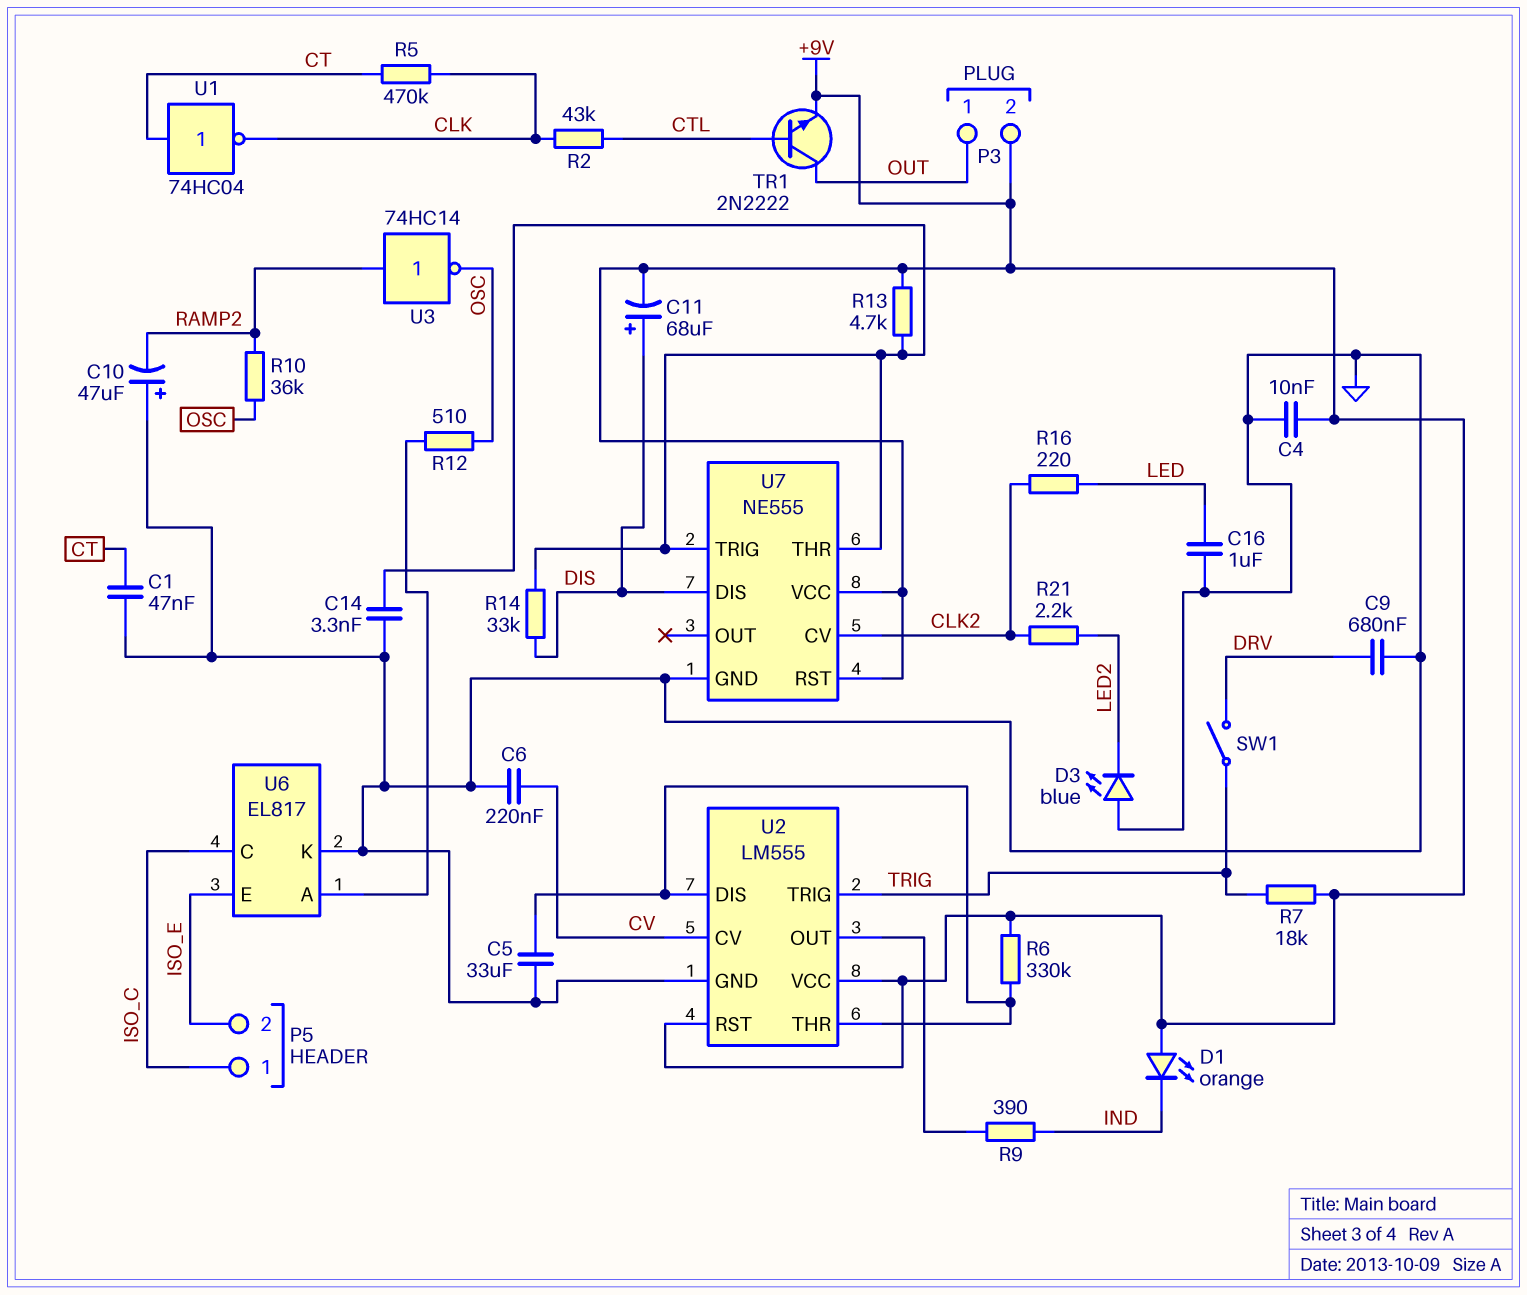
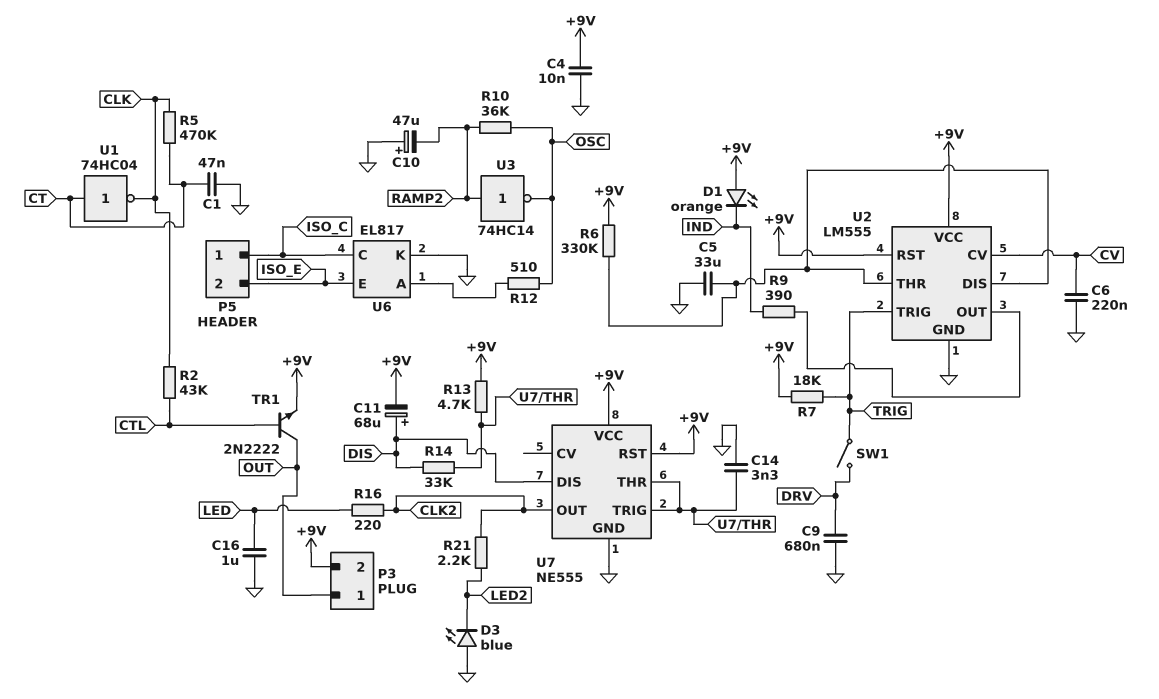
U7 pin CV: CLK2 -> none
U7 pin OUT: none -> CLK2

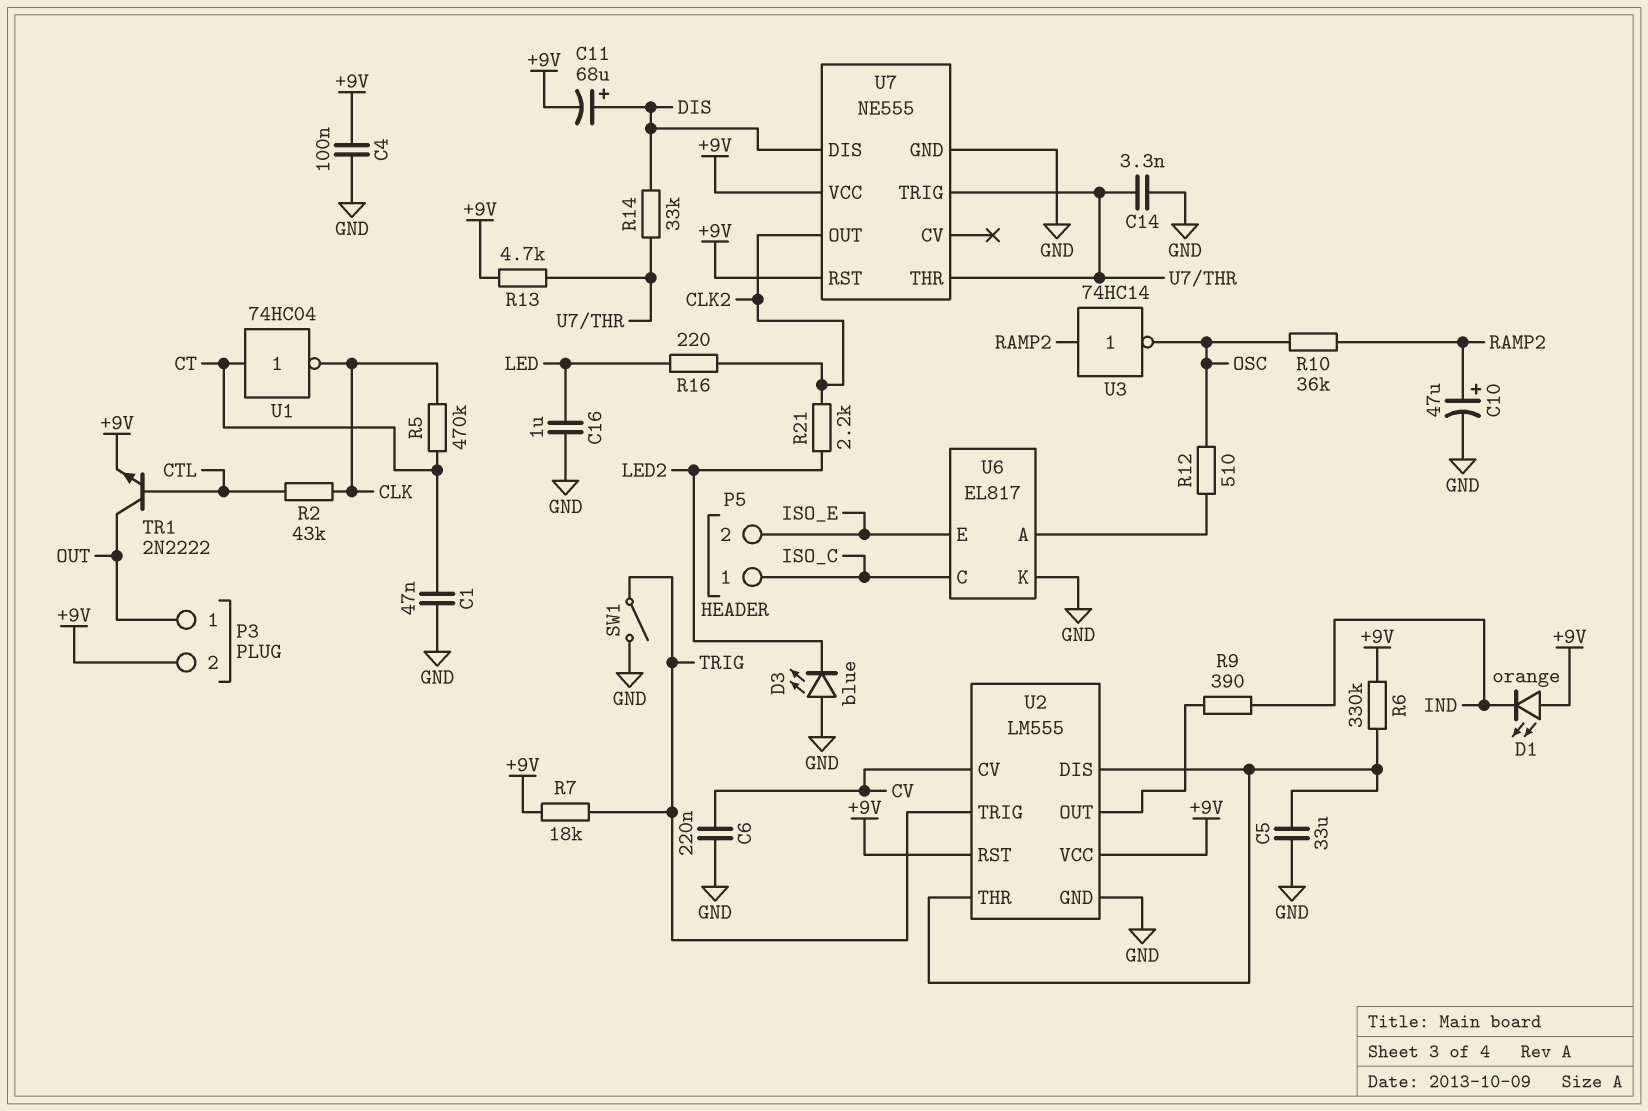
C4: 10nF (+9V, GND) -> 100nF (+9V, GND)
C9: 680nF (DRV, GND) -> none
C10: 47uF (plus GND, minus RAMP2) -> 47uF (plus RAMP2, minus GND)
SW1: switch (DRV, TRIG) -> switch (GND, TRIG)

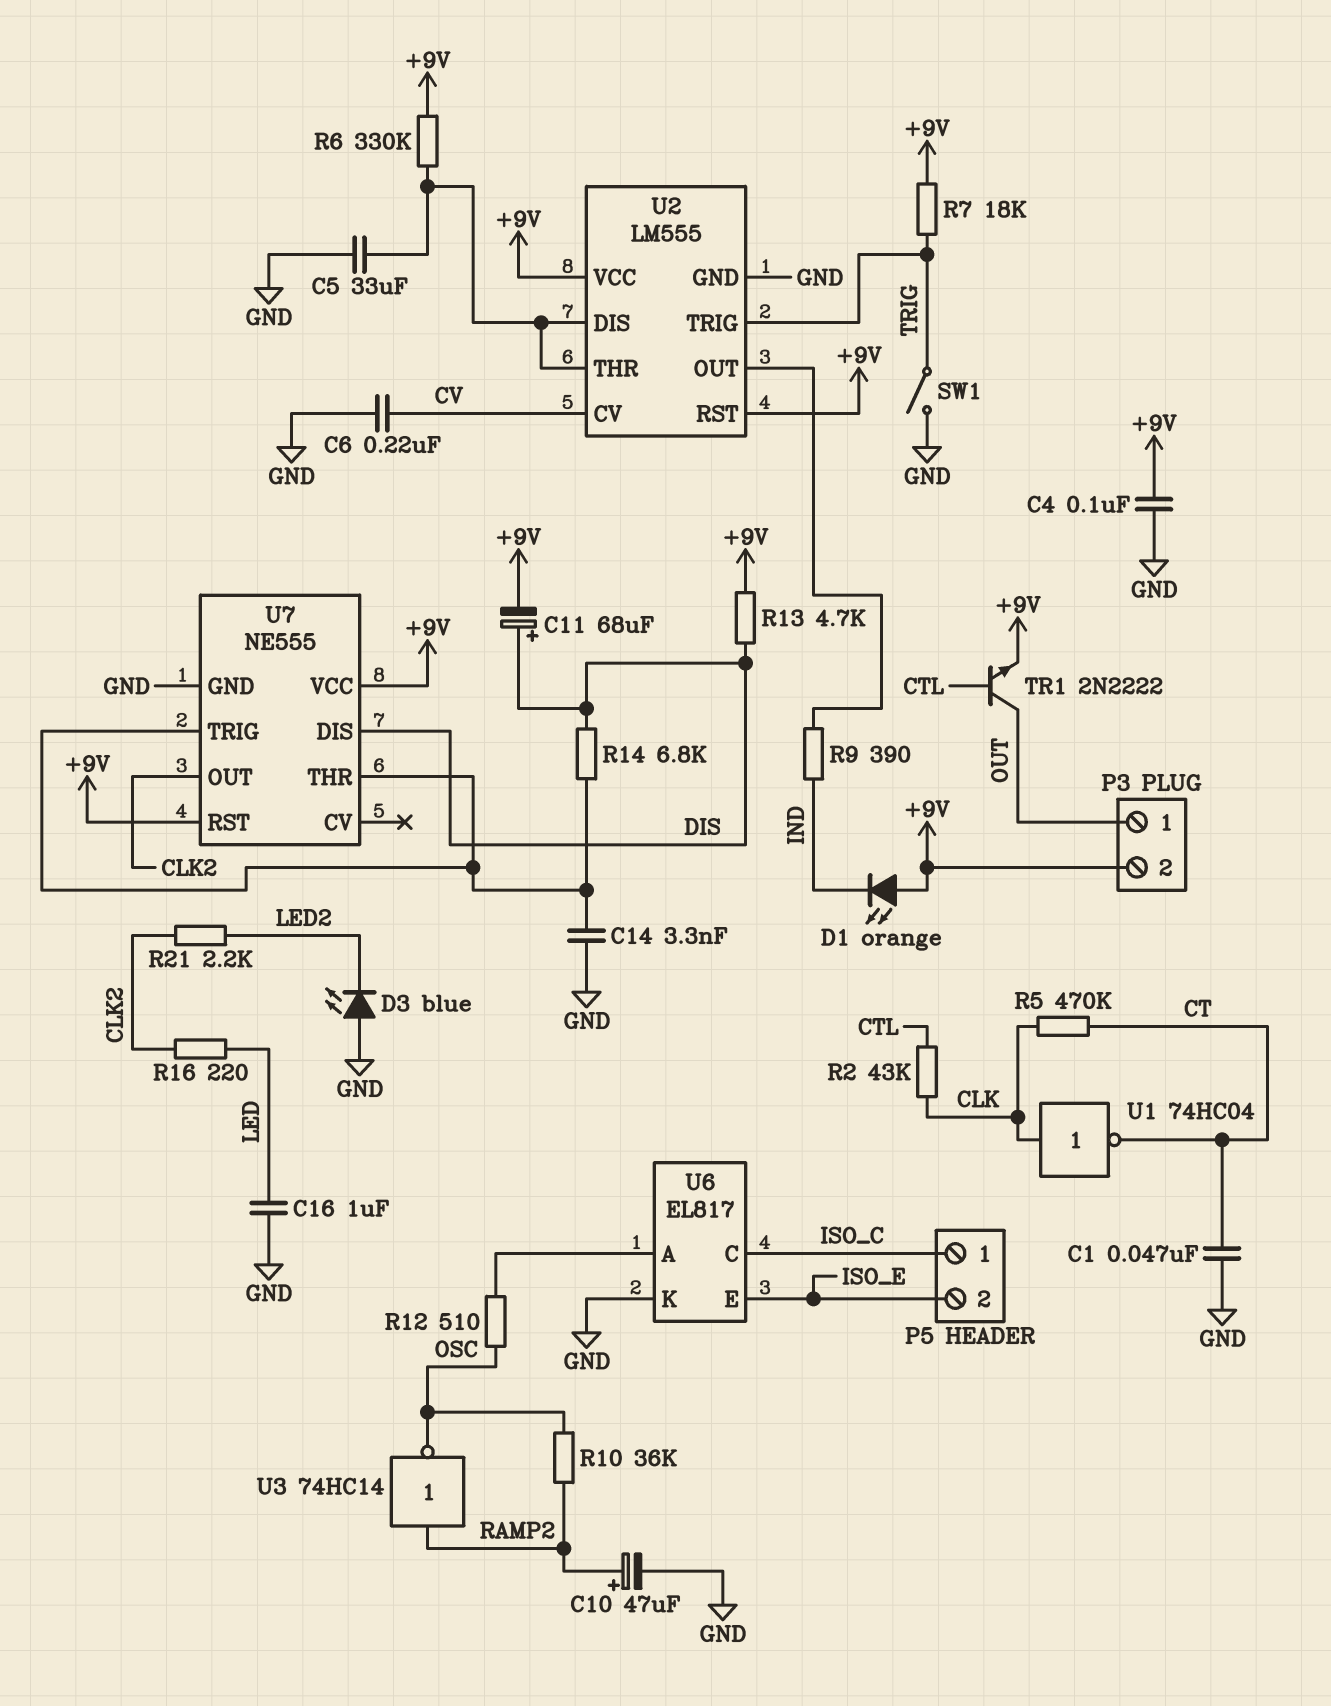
R13: 4.7k (+9V, U7/THR) -> 4.7k (+9V, DIS)
R14: 33k (DIS, U7/THR) -> 6.8k (DIS, U7/THR)
U1: NOT 74HC04 (in CT, out CLK) -> NOT 74HC04 (in CLK, out CT)

